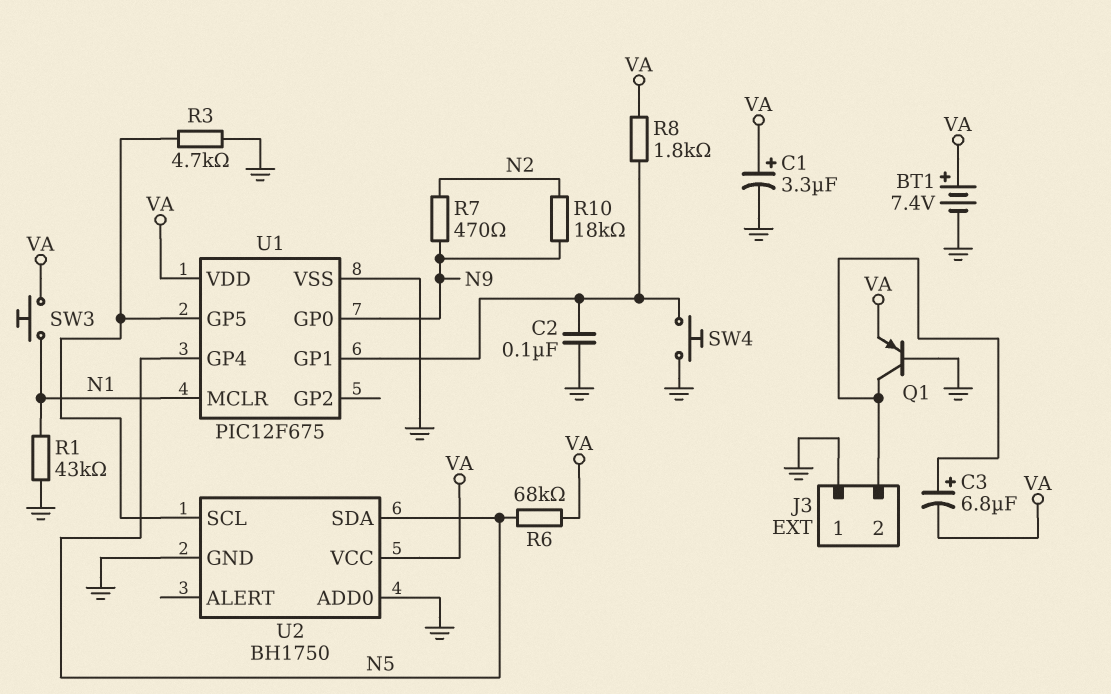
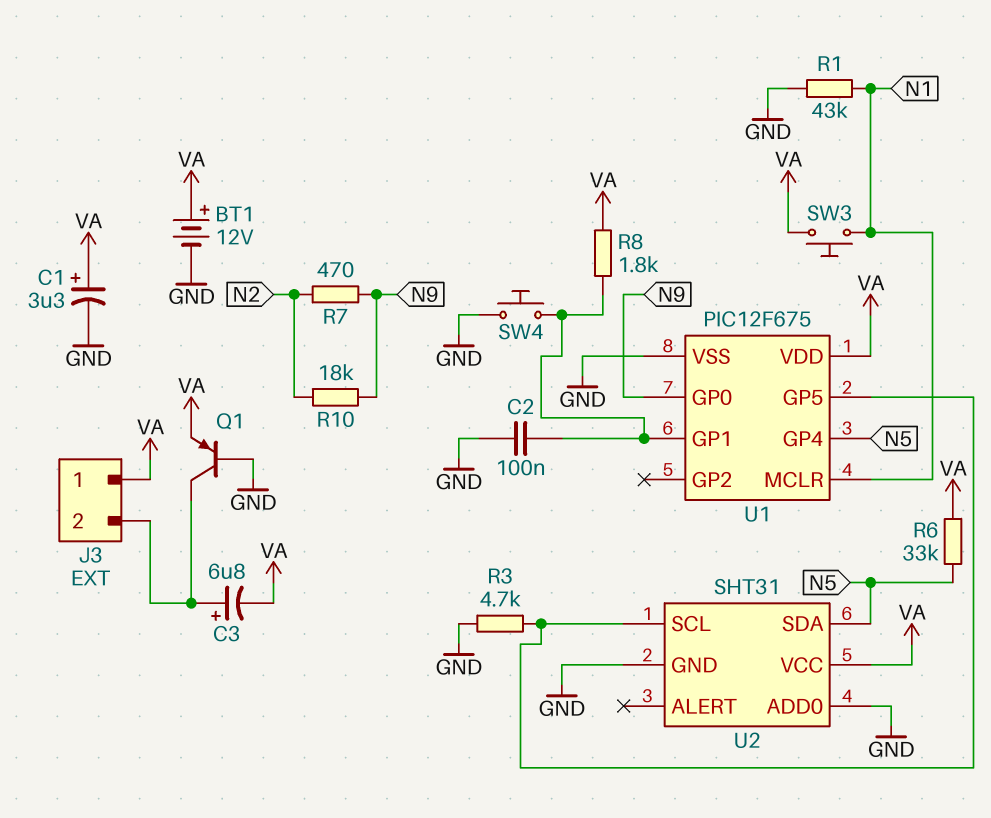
BT1: 7.4V (plus VA, minus GND) -> 12V (plus VA, minus GND)
J3 pin 1: GND -> VA
R6: 68k (N5, VA) -> 33k (N5, VA)
U2: BH1750 -> SHT31

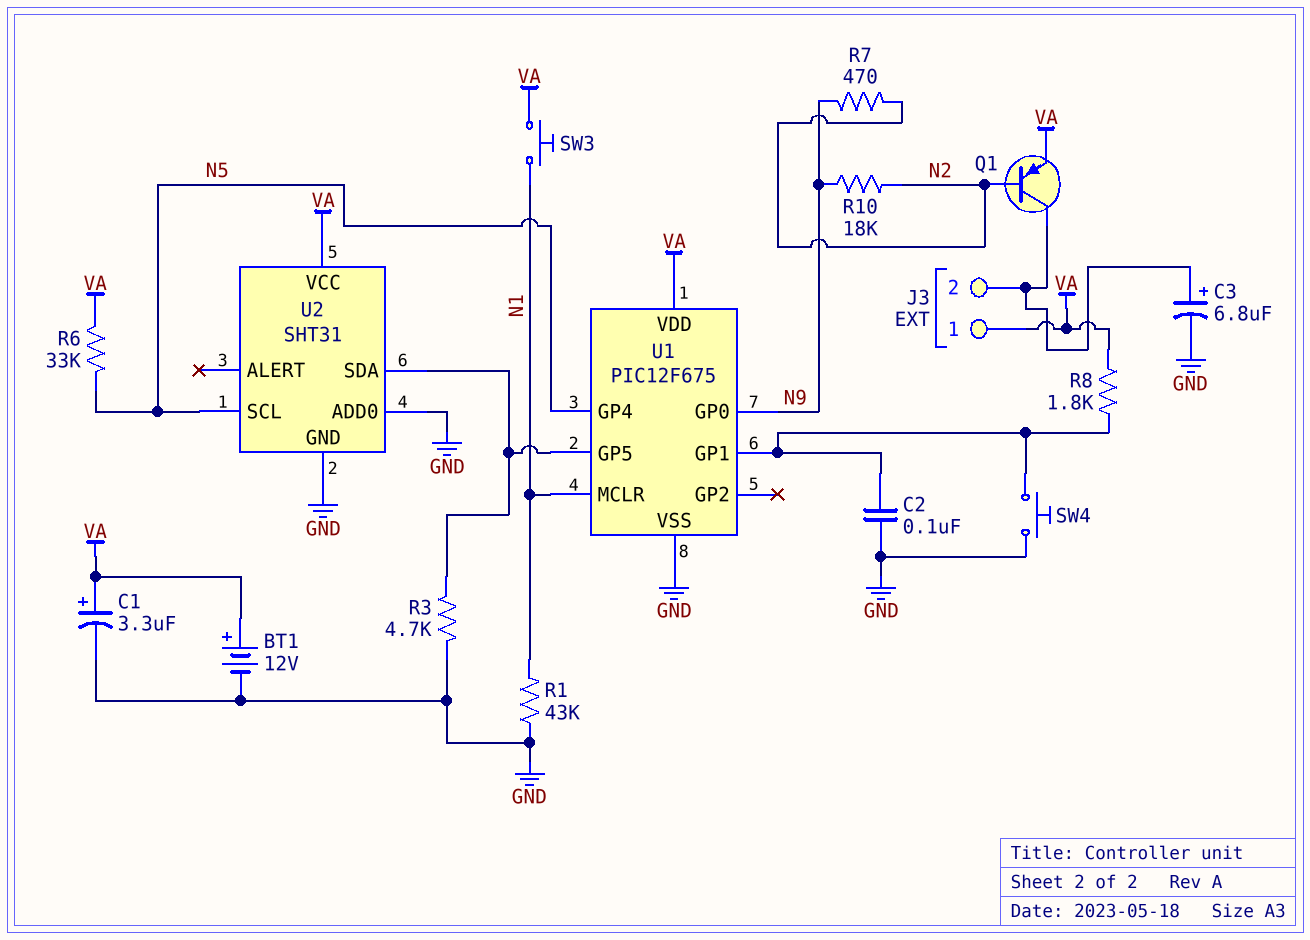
C3: 6.8uF (plus J3/2, minus VA) -> 6.8uF (plus J3/2, minus GND)
Q1: PNP (B GND, C J3/2, E VA) -> PNP (B N2, C J3/2, E VA)
U2 pin SCL: U1/GP5 -> N5
U2 pin SDA: N5 -> U1/GP5

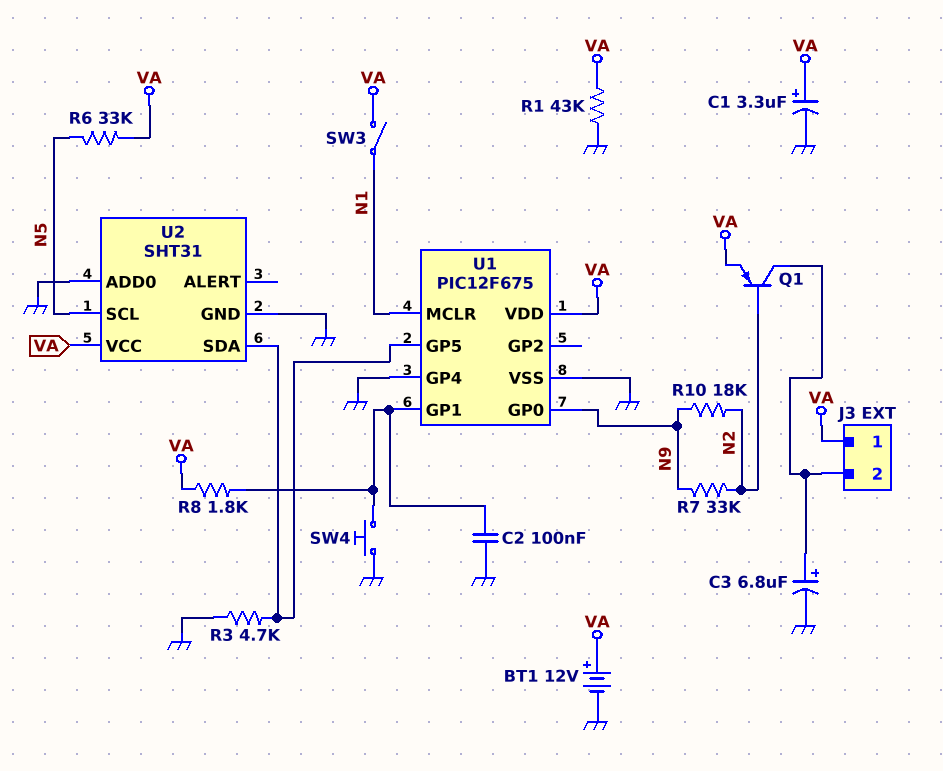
R1: 43k (GND, N1) -> 43k (GND, VA)
R7: 470 (N2, N9) -> 33k (N2, N9)
SW3: button (N1, VA) -> switch (N1, VA)
U1 pin GP4: N5 -> GND

